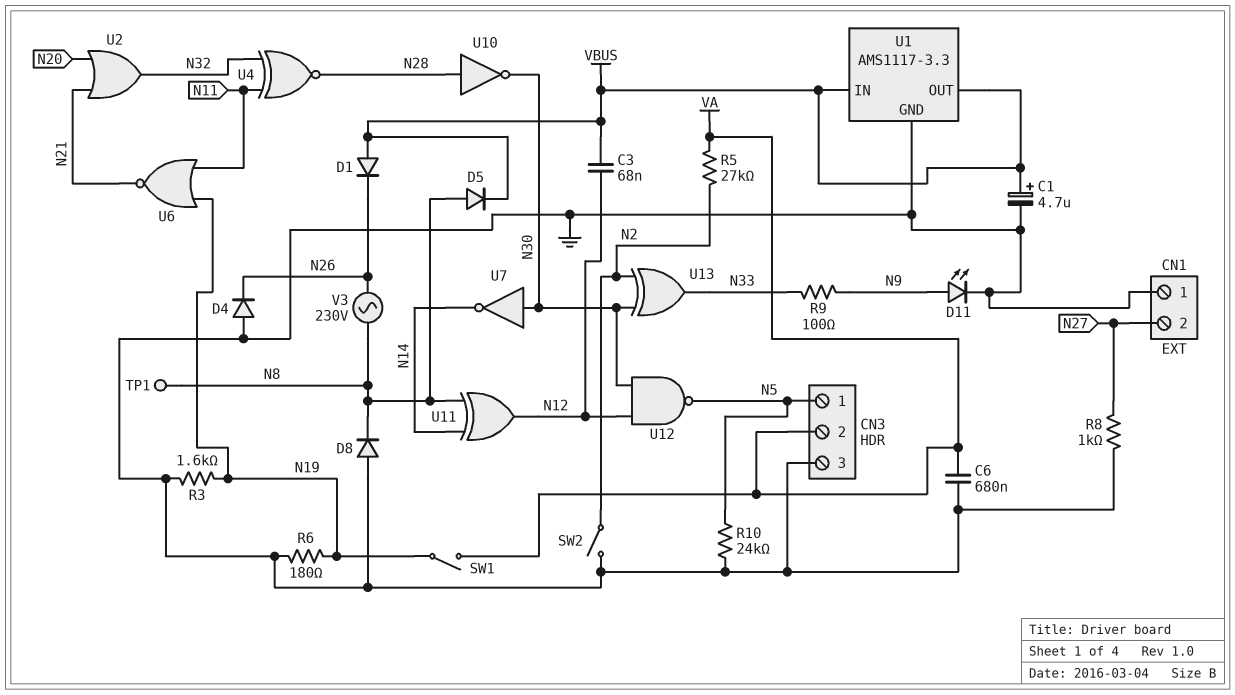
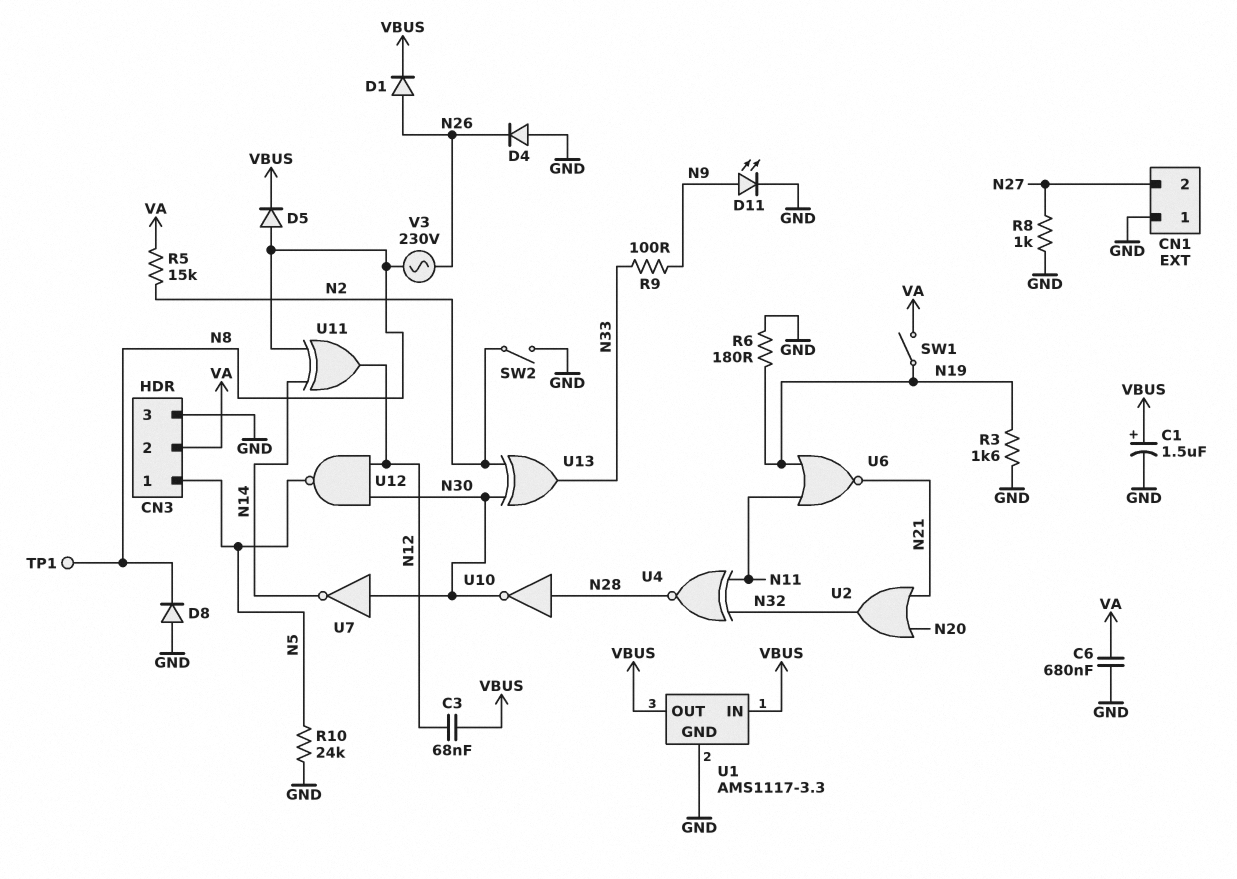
C1: 4.7uF (plus VBUS, minus GND) -> 1.5uF (plus VBUS, minus GND)
D1: diode (A VBUS, K N26) -> diode (A N26, K VBUS)
R5: 27k (N2, VA) -> 15k (N2, VA)

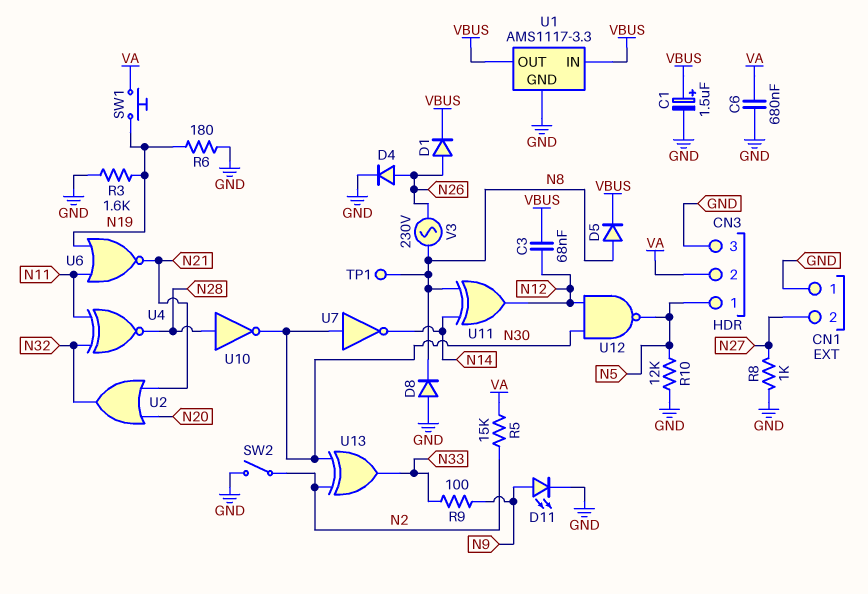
D4: diode (A GND, K N26) -> diode (A N26, K GND)
R10: 24k (GND, N5) -> 12k (GND, N5)
SW1: switch (N19, VA) -> button (N19, VA)

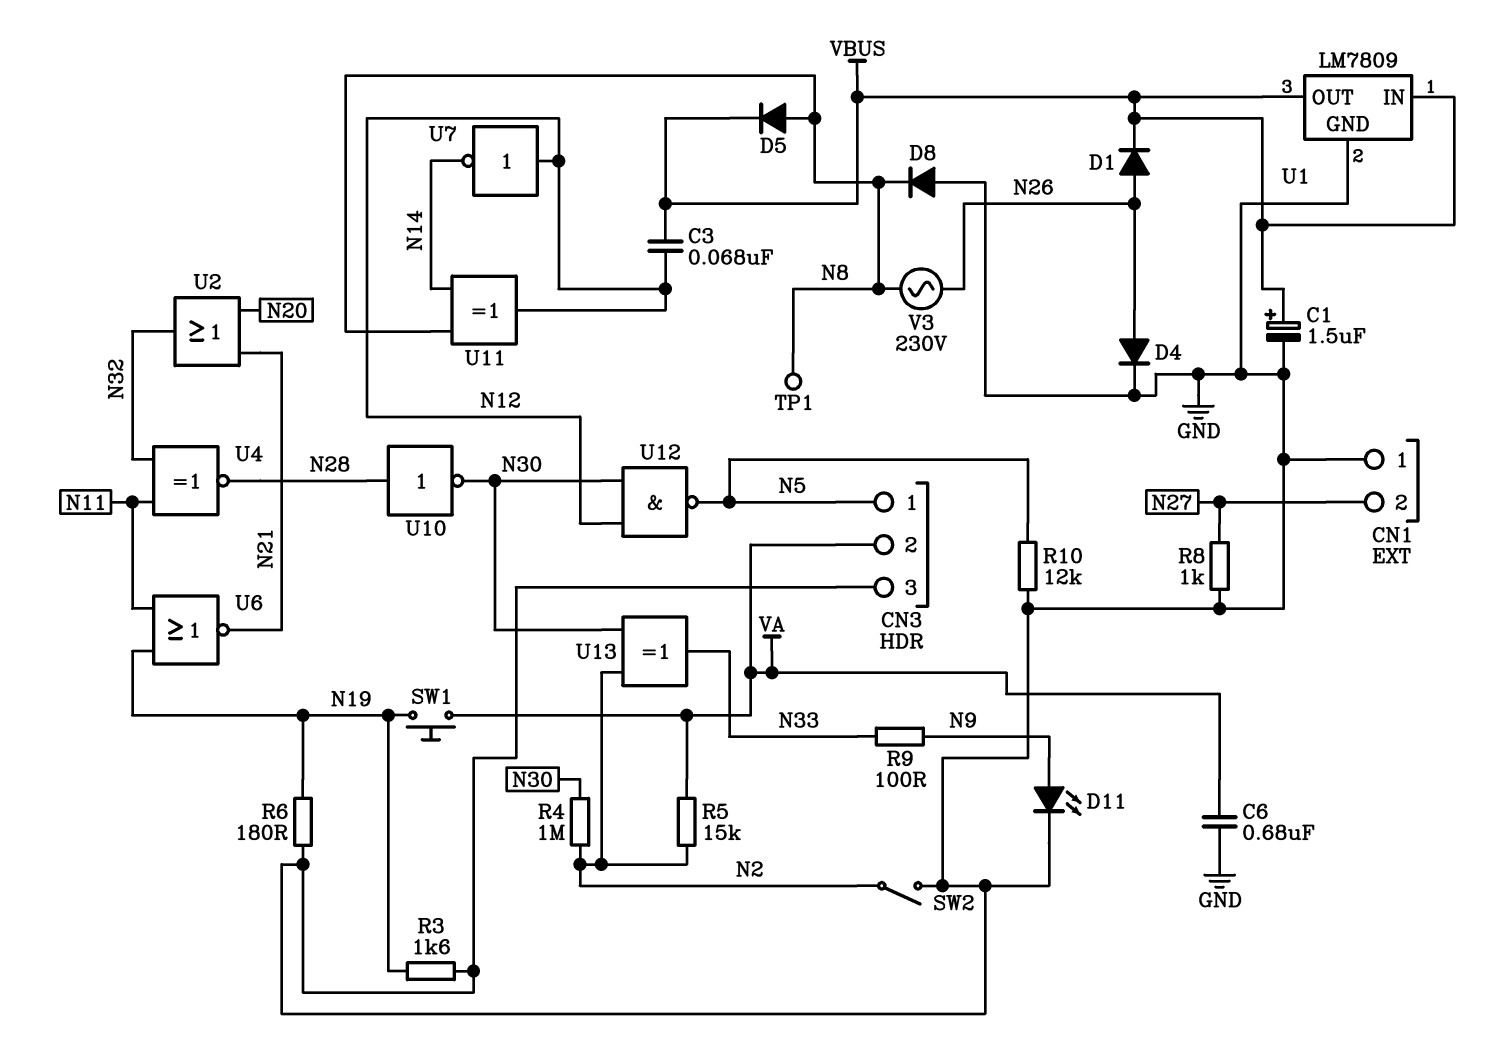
R4: none -> 1M (N2, N30)
U1: AMS1117-3.3 -> LM7809
U7: NOT (in N30, out N14) -> NOT (in N12, out N14)

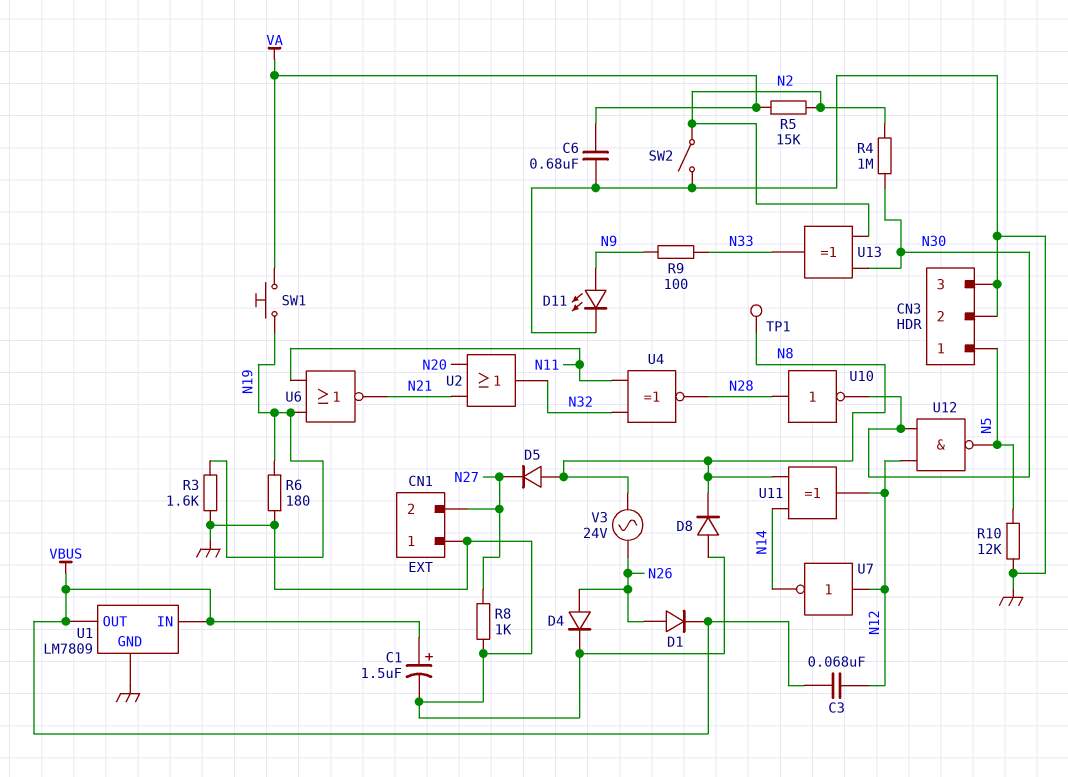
CN3 pin 2: VA -> GND
D5: diode (A N8, K VBUS) -> diode (A N8, K N27)
V3: AC 230V (N8, N26) -> AC 24V (N8, N26)

